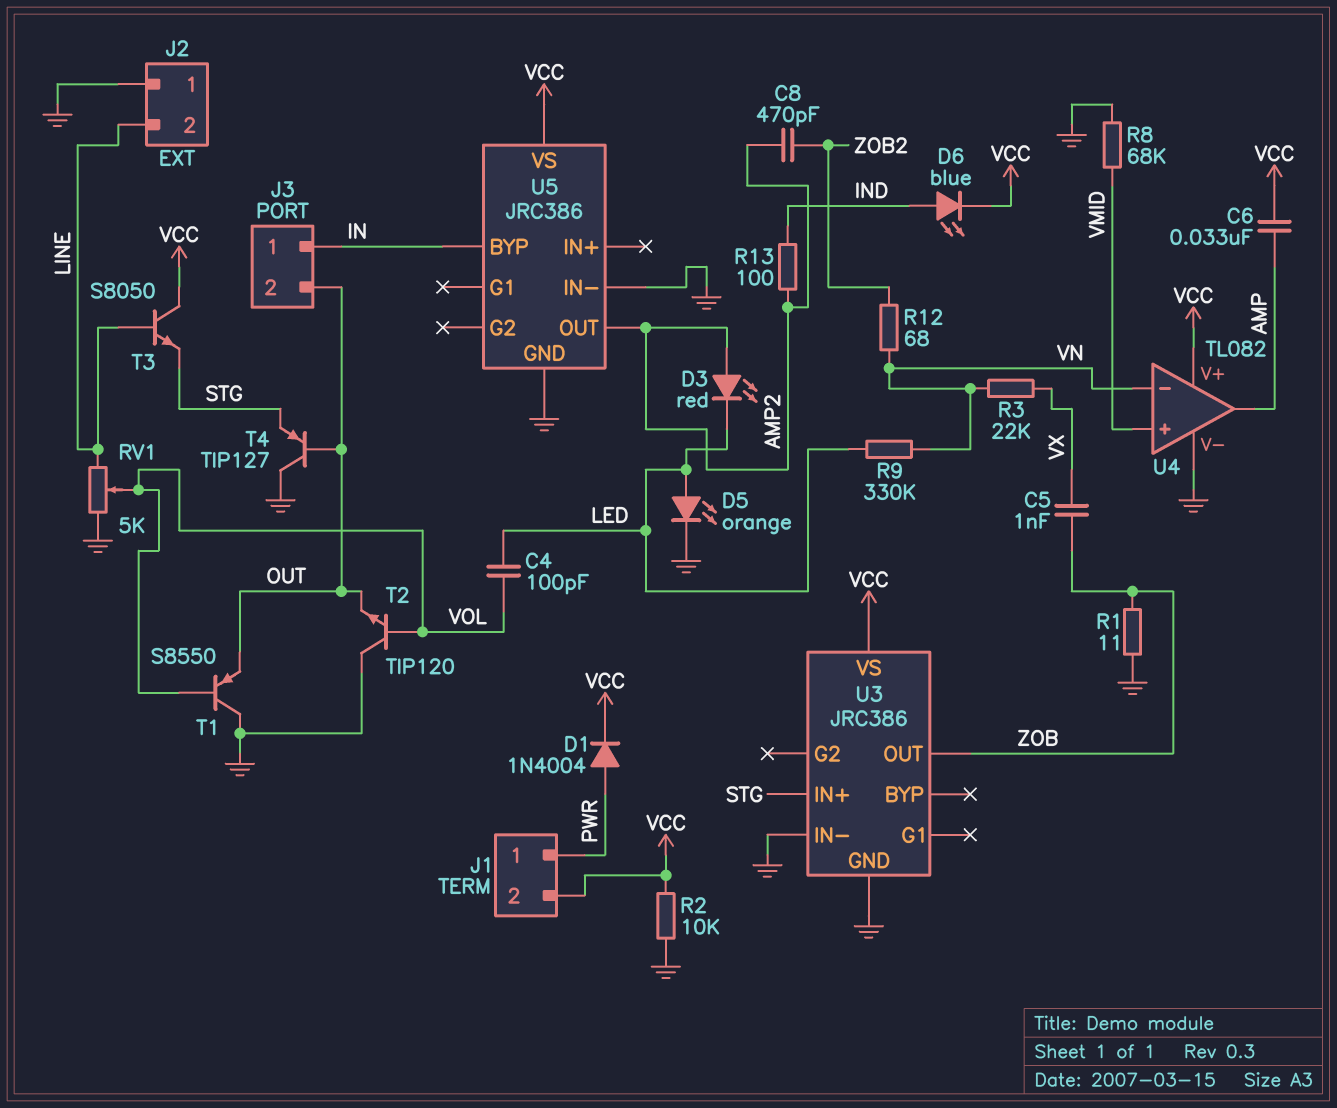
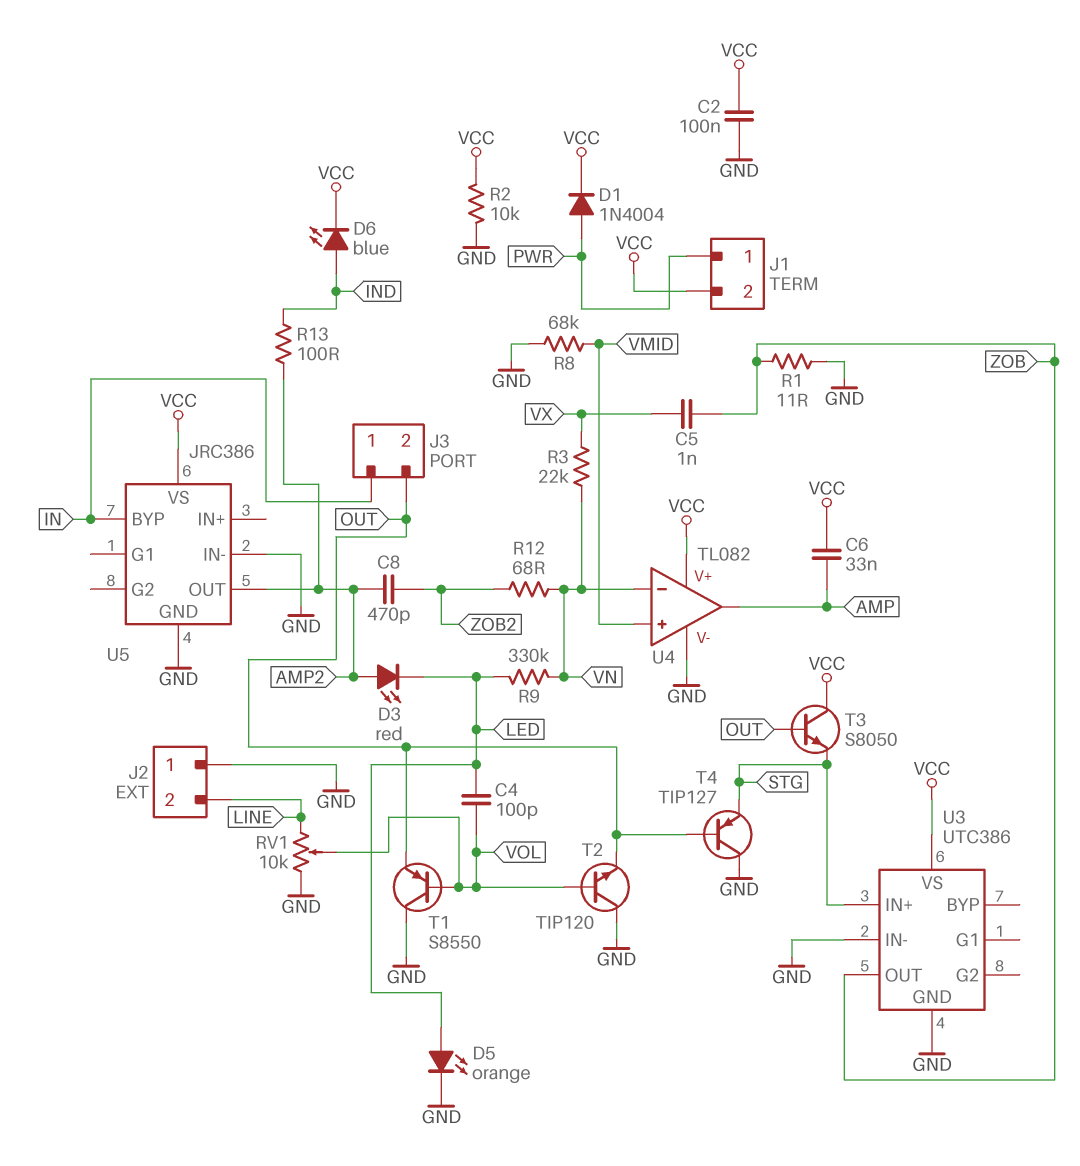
C2: none -> 100nF (GND, VCC)
RV1: 5k (GND, LINE, wiper VOL) -> 10k (GND, LINE, wiper VOL)
T3: NPN S8050 (B LINE, C VCC, E STG) -> NPN S8050 (B OUT, C VCC, E STG)
U3: JRC386 -> UTC386

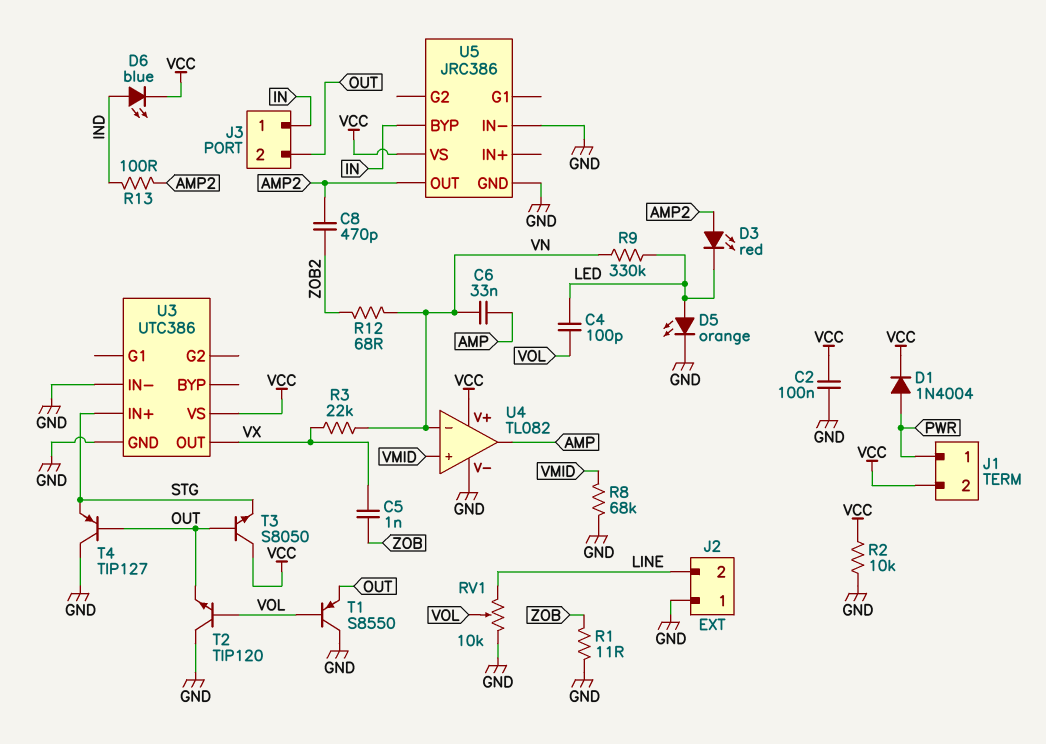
C6: 33nF (AMP, VCC) -> 33nF (AMP, VN)
U3 pin OUT: ZOB -> VX

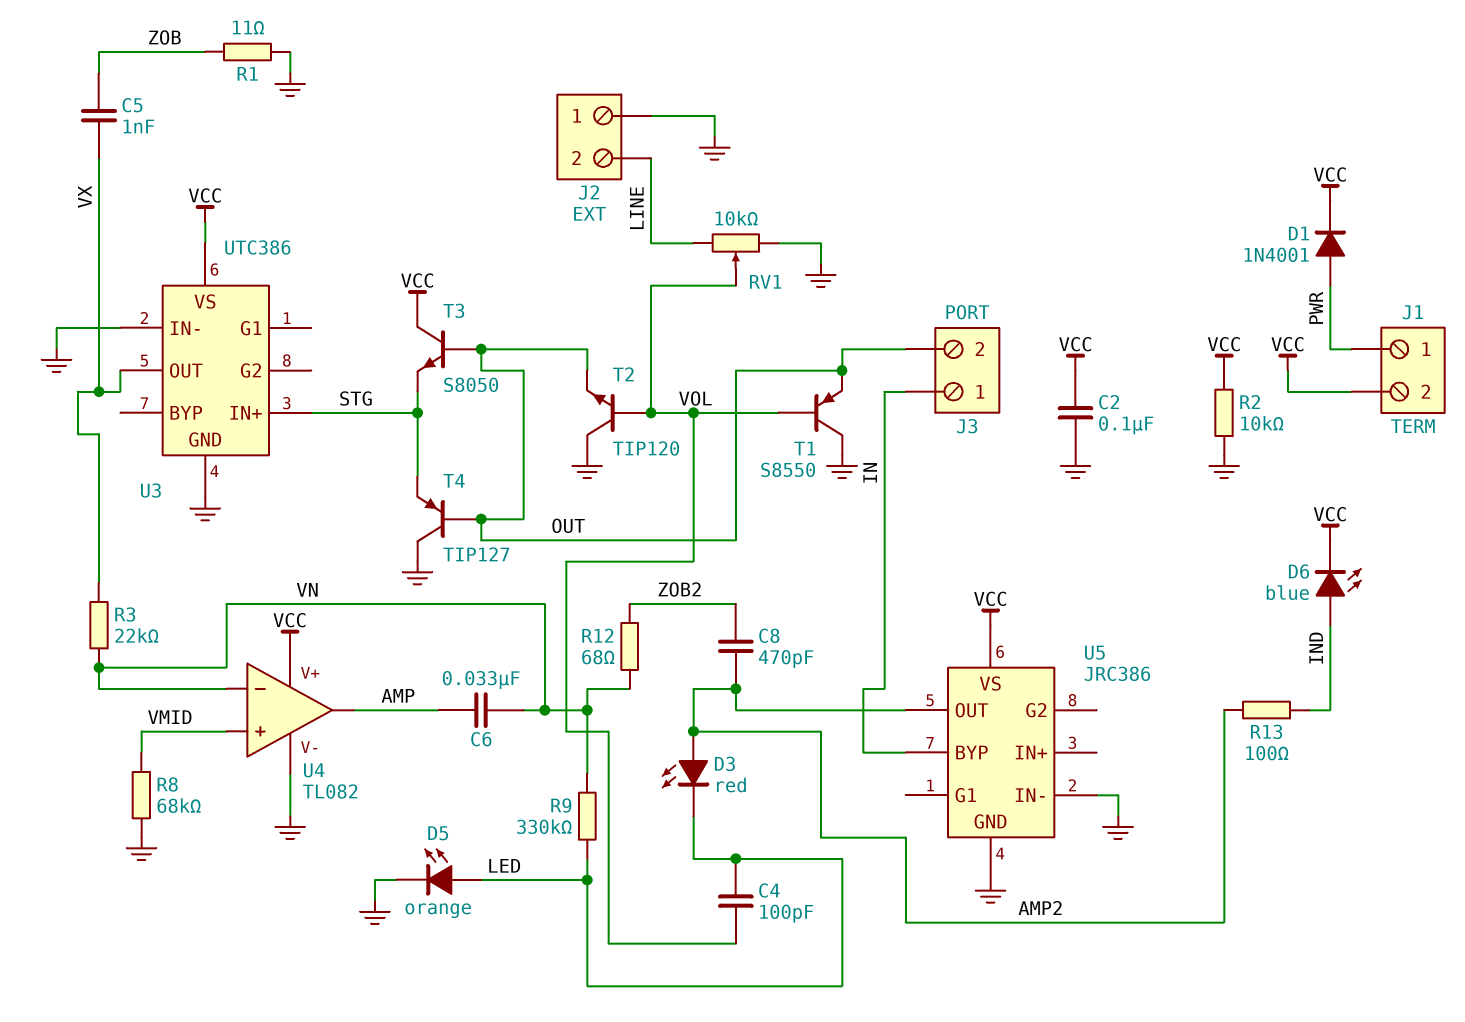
D1: diode 1N4004 (A PWR, K VCC) -> diode 1N4001 (A PWR, K VCC)

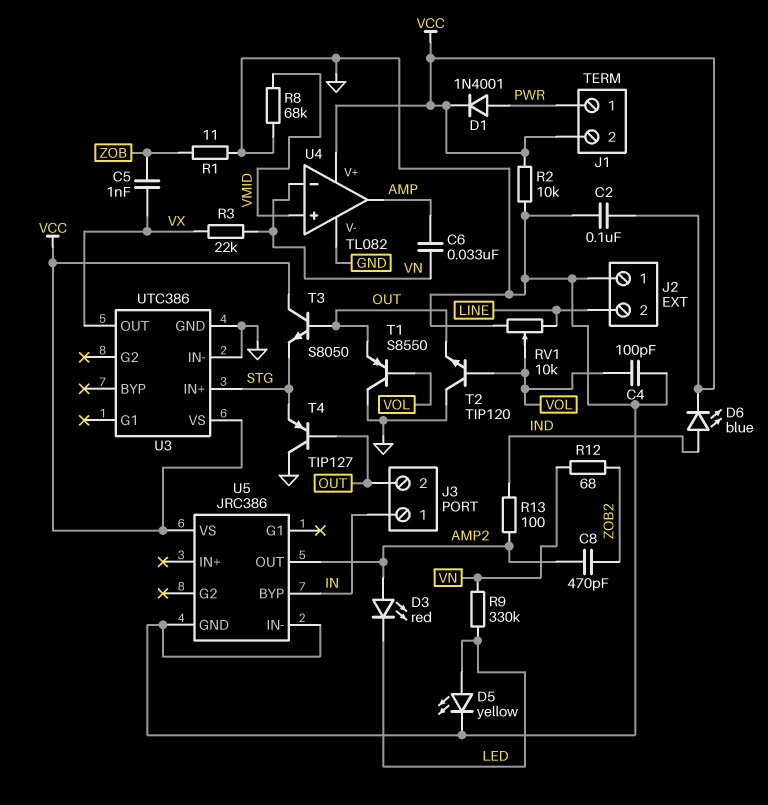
C4: 100pF (LED, VOL) -> 100pF (GND, VOL)
D5: LED orange (A LED, K GND) -> LED yellow (A LED, K GND)

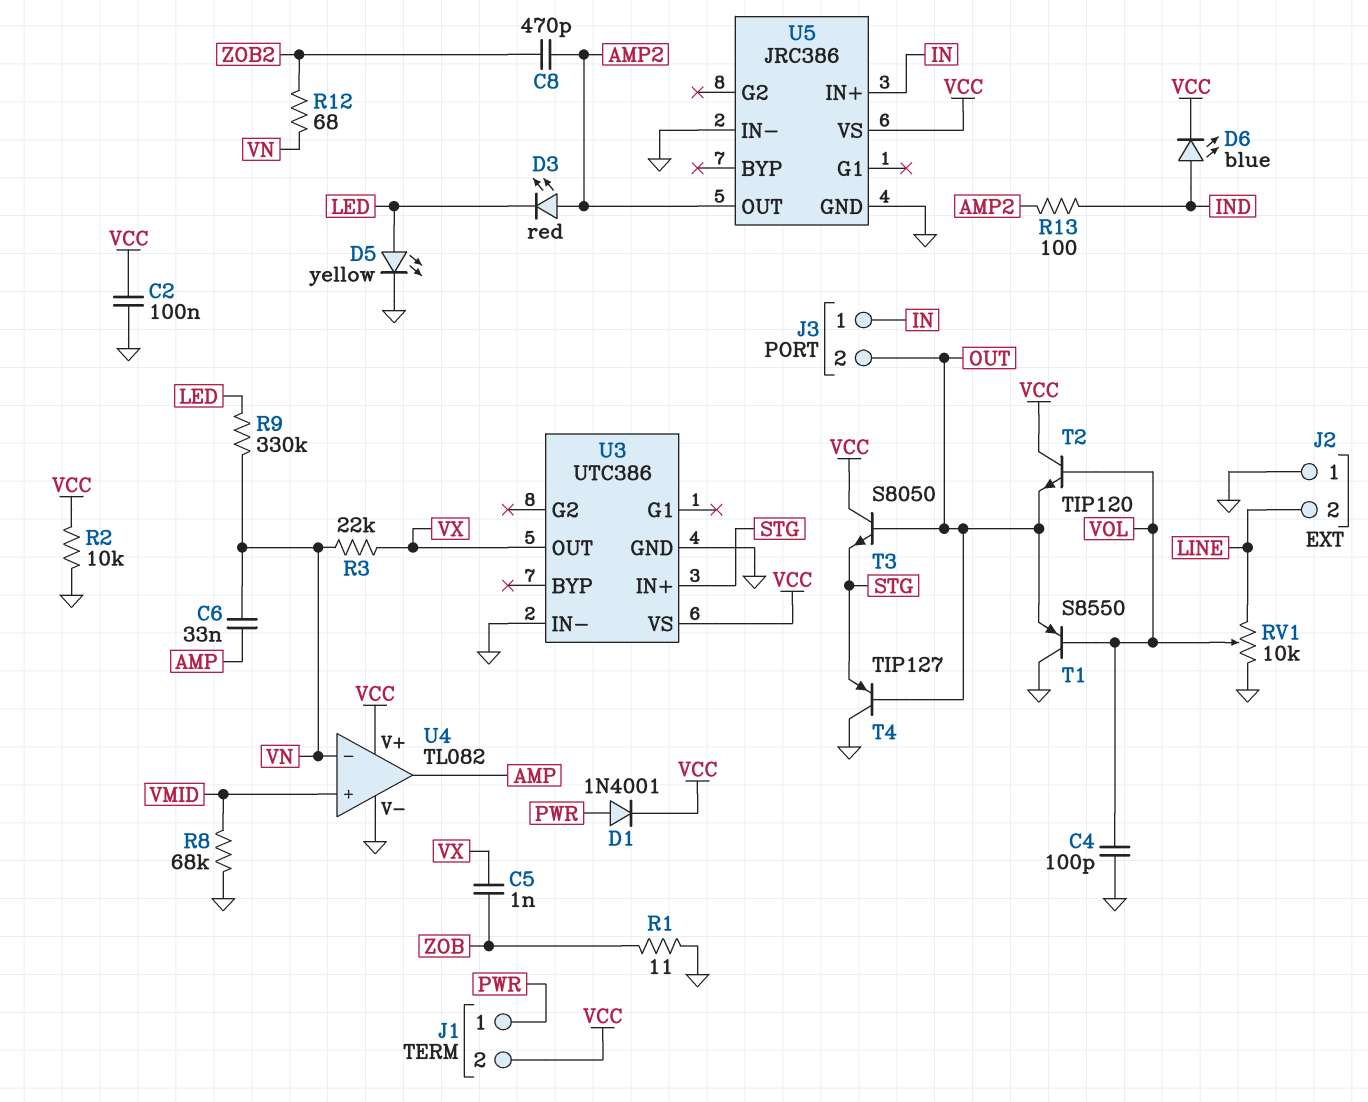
T2: NPN TIP120 (B VOL, C GND, E OUT) -> NPN TIP120 (B VOL, C VCC, E OUT)
U5 pin BYP: IN -> none
U5 pin IN+: none -> IN

